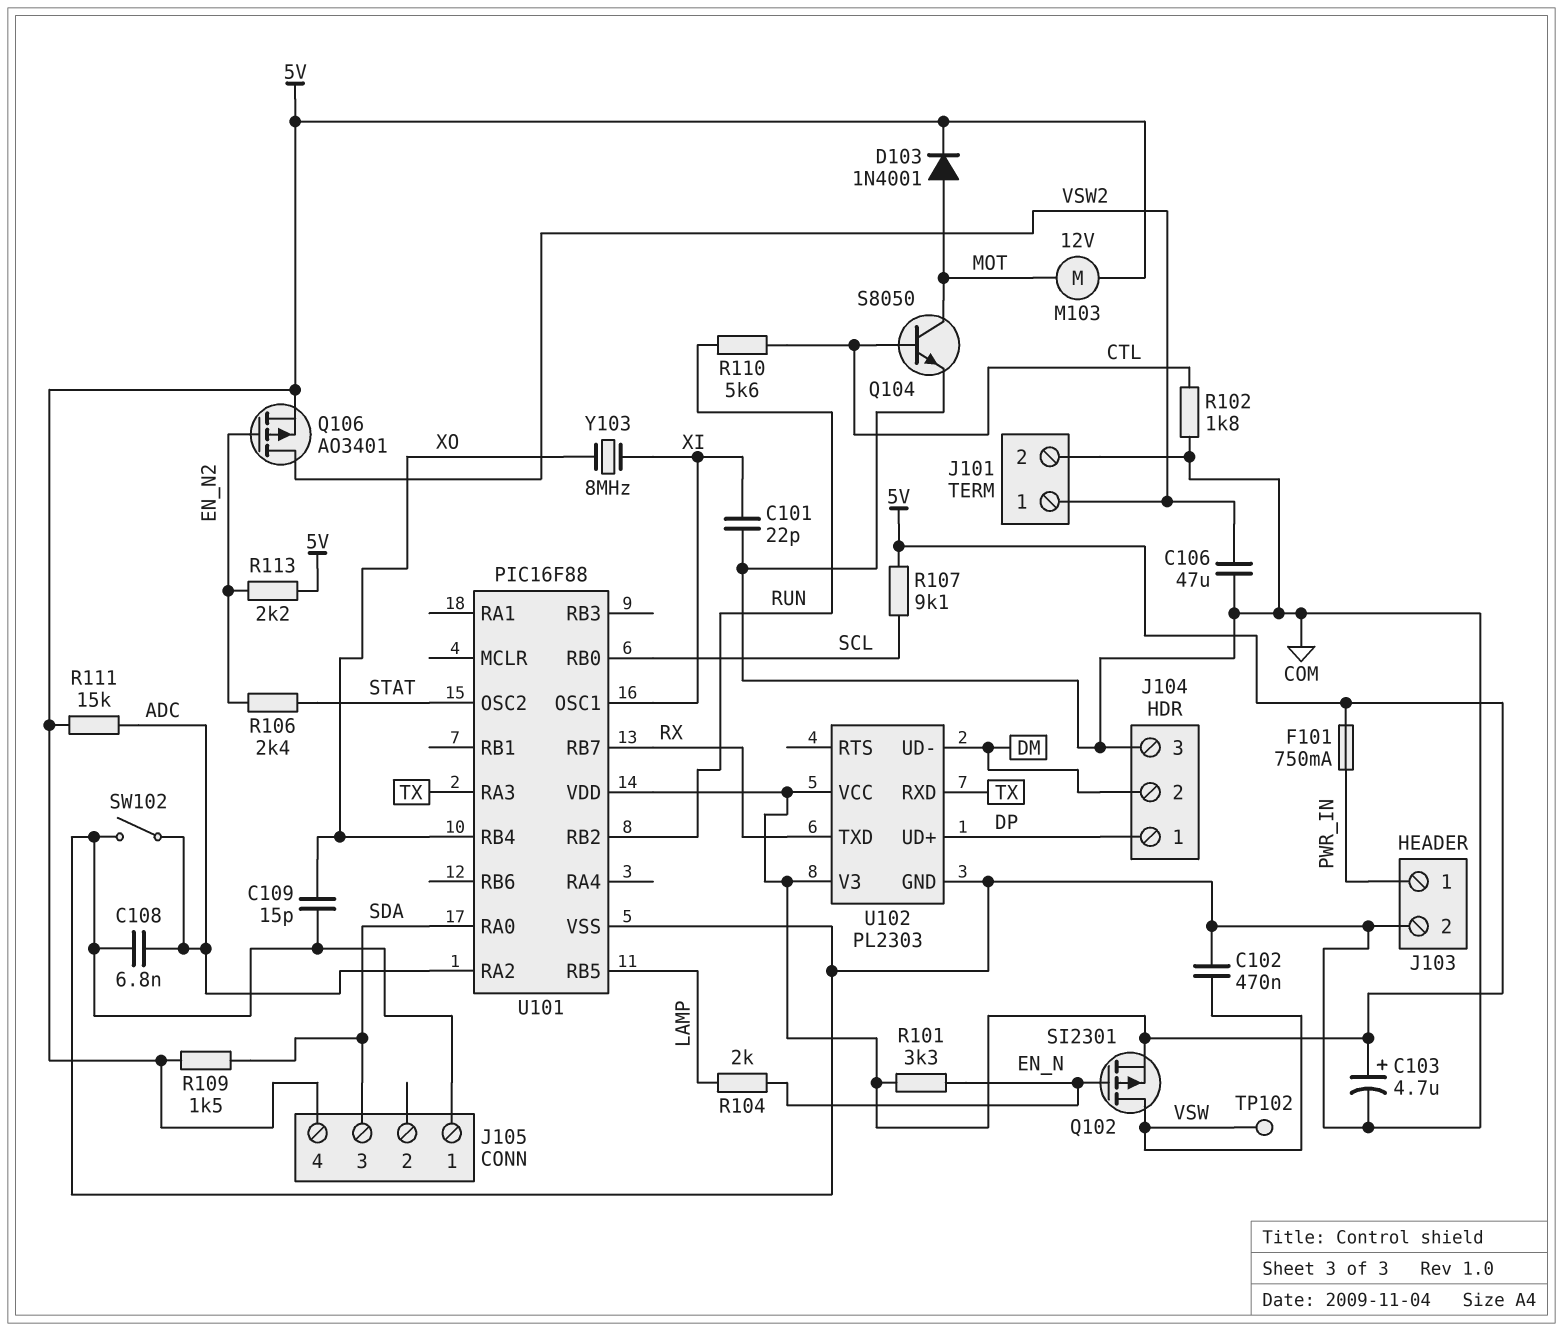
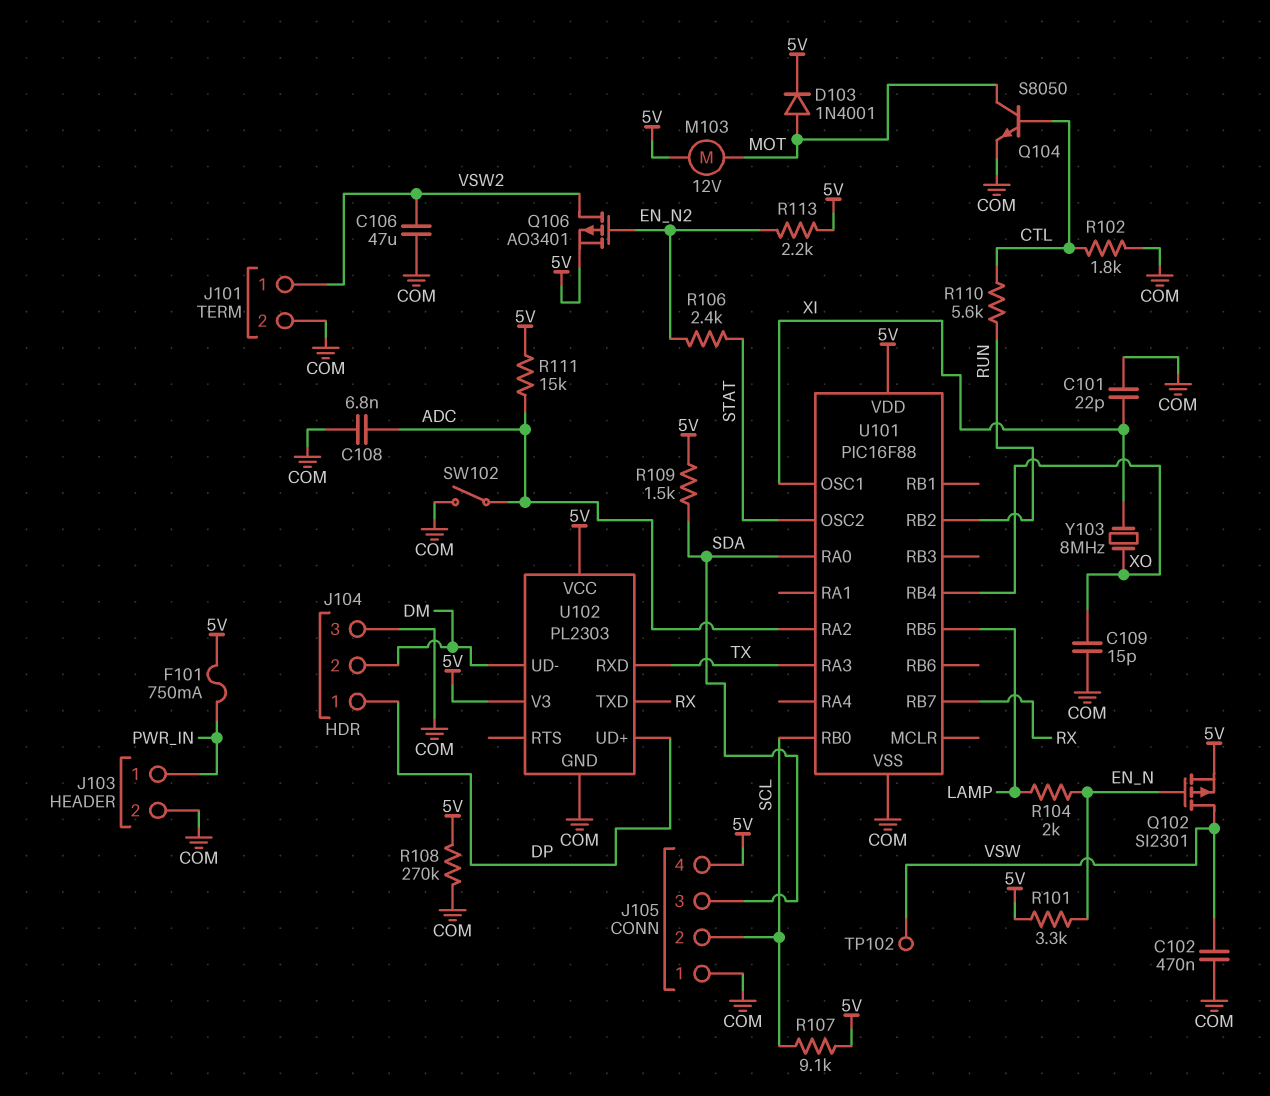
C103: 4.7uF (plus 5V, minus COM) -> none
J105 pin 2: none -> SCL
R108: none -> 270k (5V, COM)

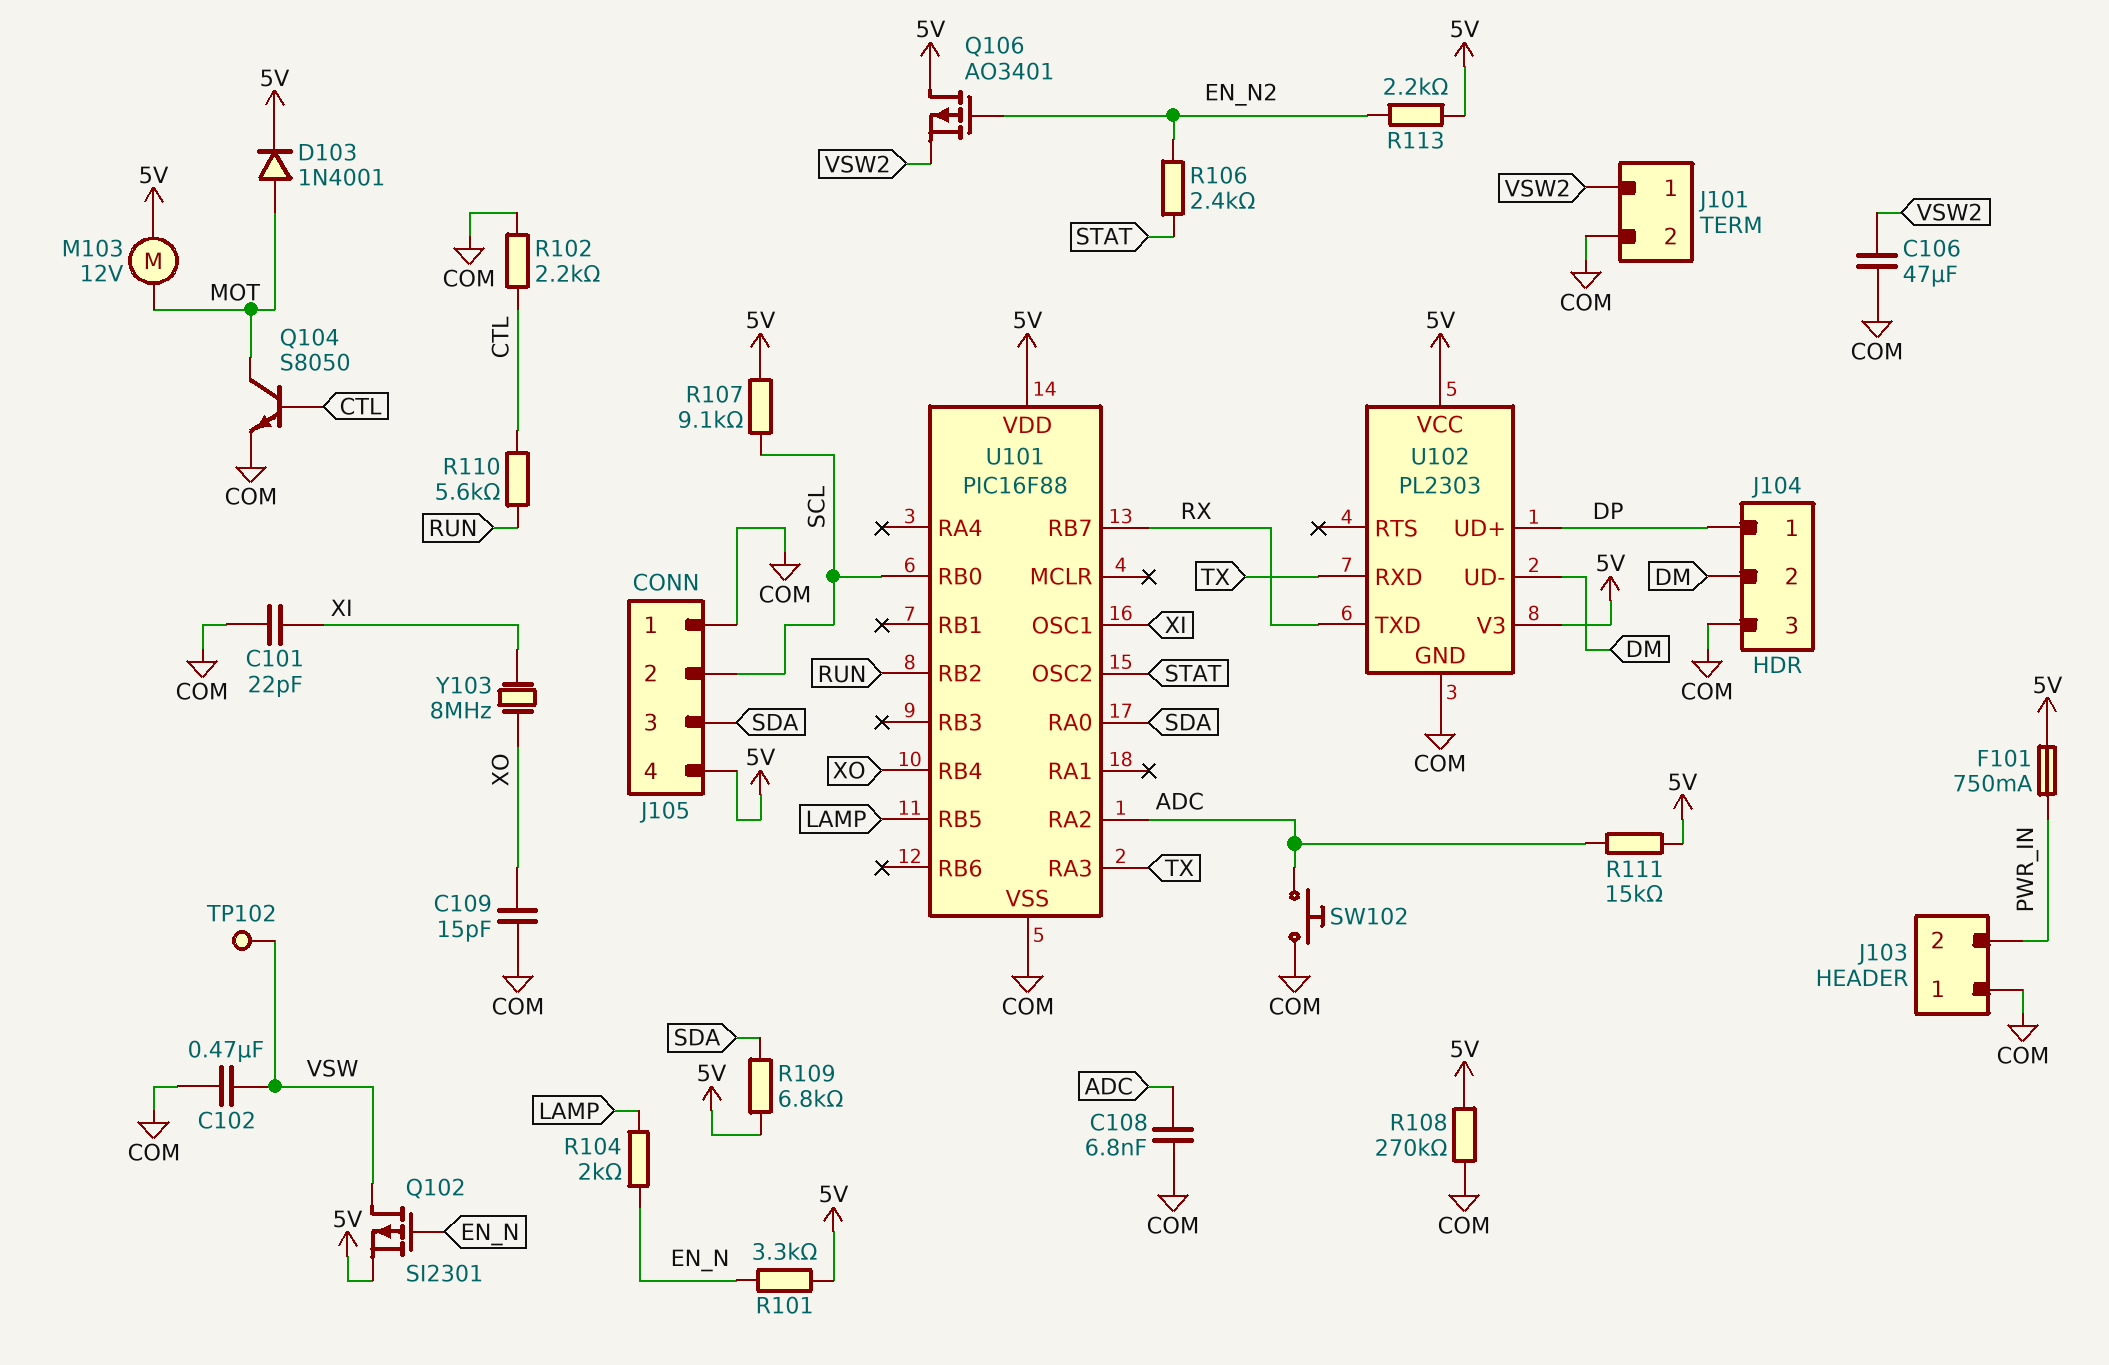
J103 pin 1: PWR_IN -> COM
J103 pin 2: COM -> PWR_IN
Q106: PMOS AO3401 (G EN_N2, D VSW2, S 5V) -> PMOS AO3401 (G EN_N2, D 5V, S VSW2)
R102: 1.8k (COM, CTL) -> 2.2k (COM, CTL)
R109: 1.5k (5V, SDA) -> 6.8k (5V, SDA)
SW102: switch (ADC, COM) -> button (ADC, COM)

